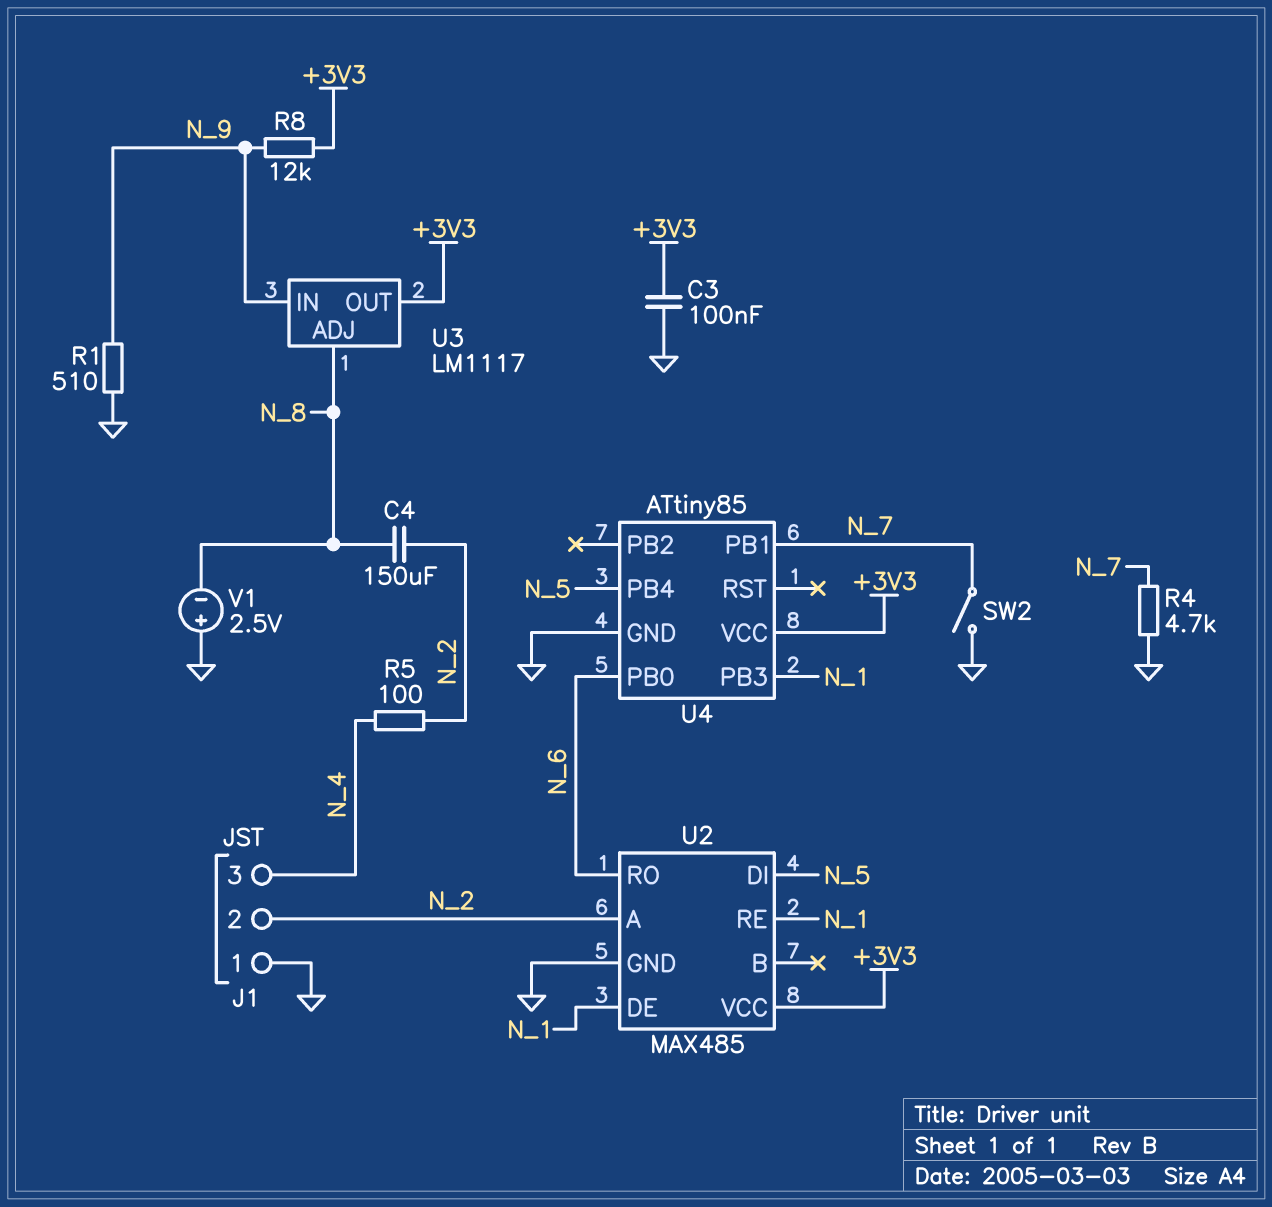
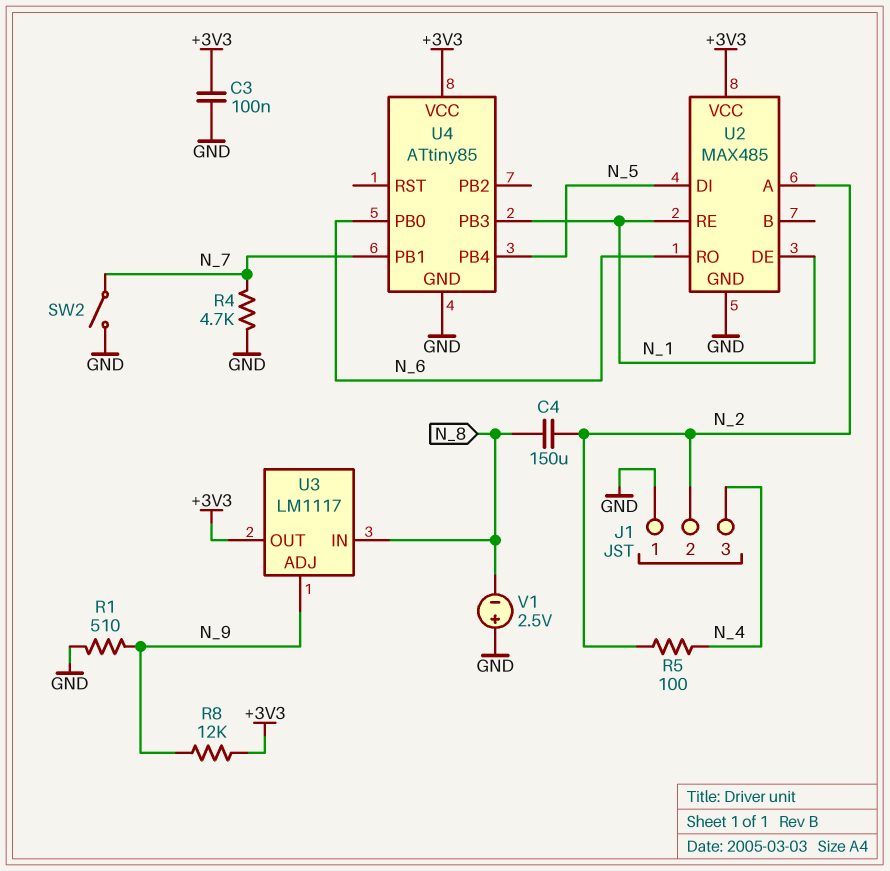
U3 pin ADJ: N_8 -> N_9
U3 pin IN: N_9 -> N_8

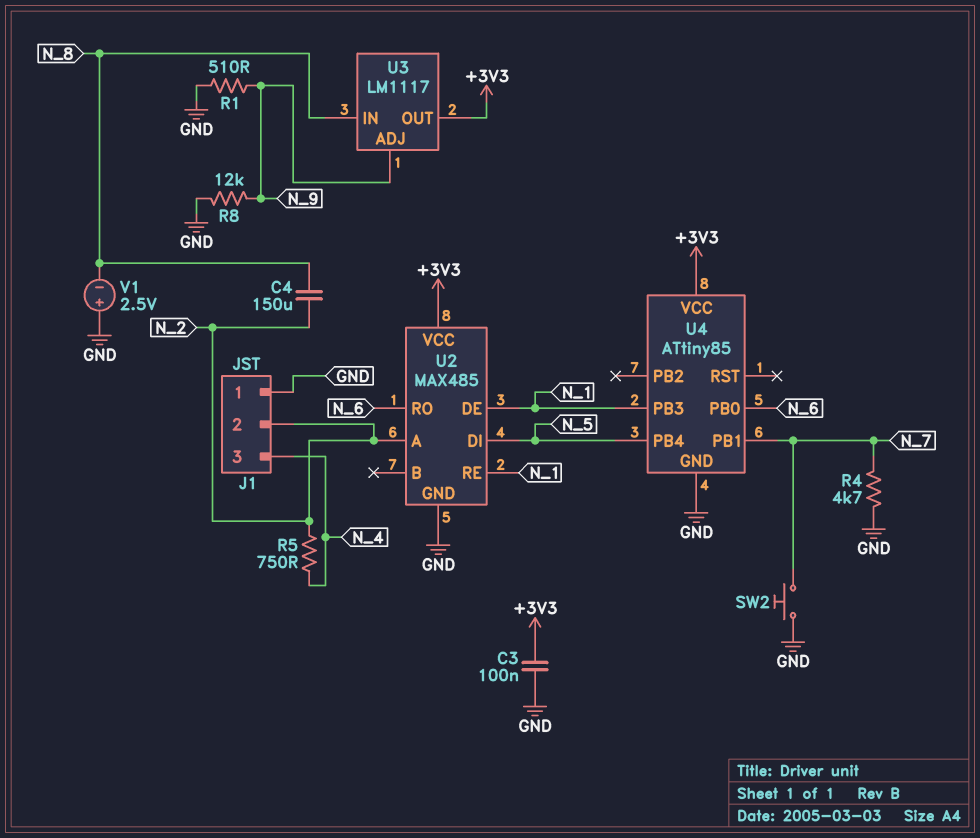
R5: 100 (N_2, N_4) -> 750 (N_2, N_4)
R8: 12k (+3V3, N_9) -> 12k (GND, N_9)
SW2: switch (GND, N_7) -> button (GND, N_7)

